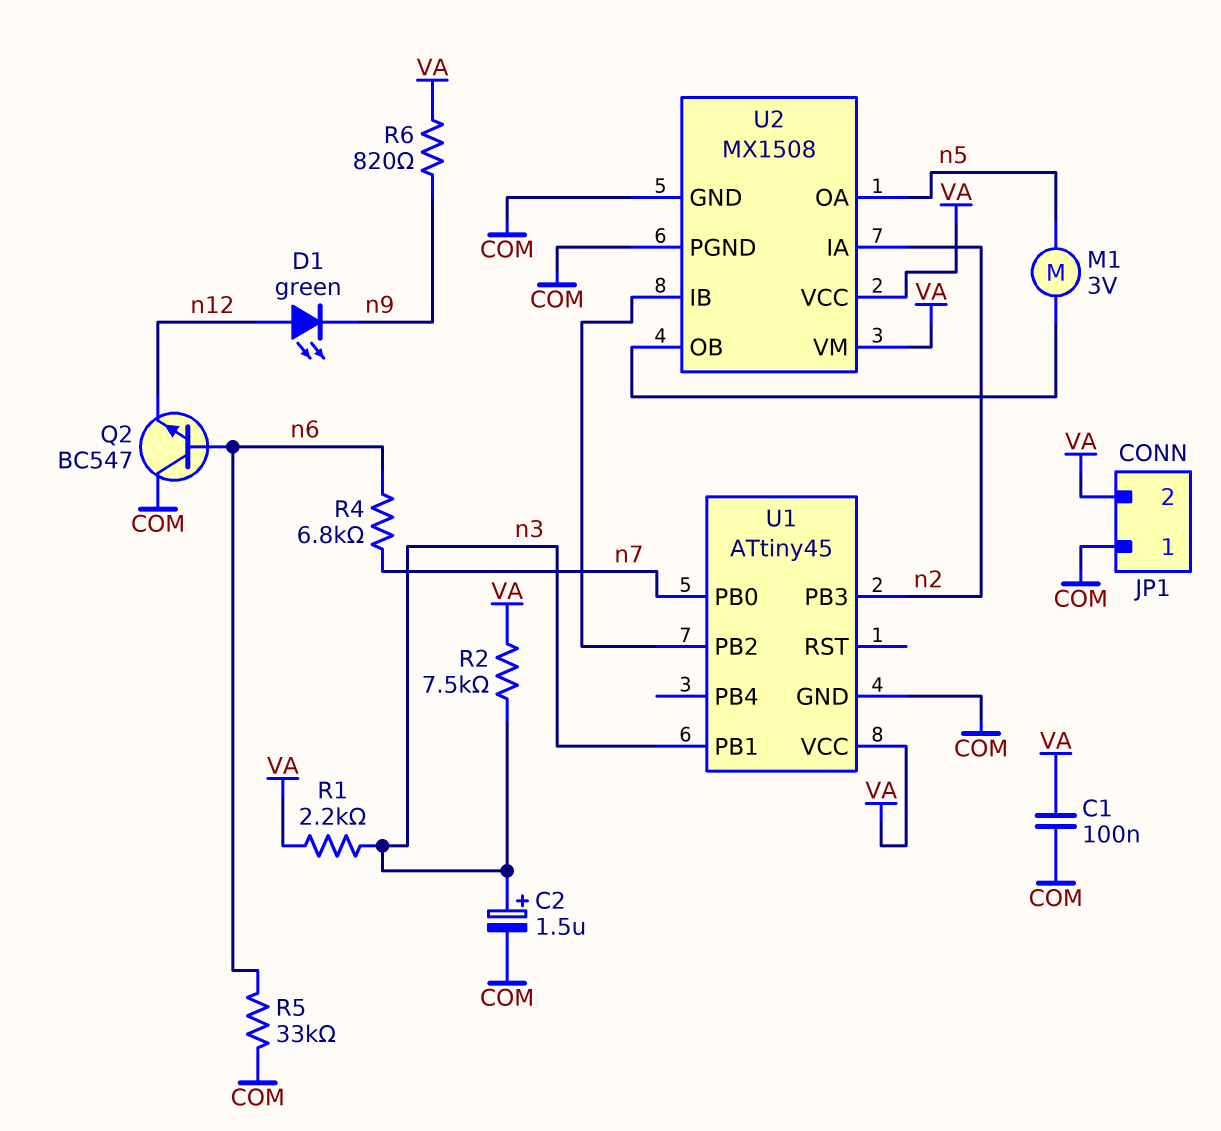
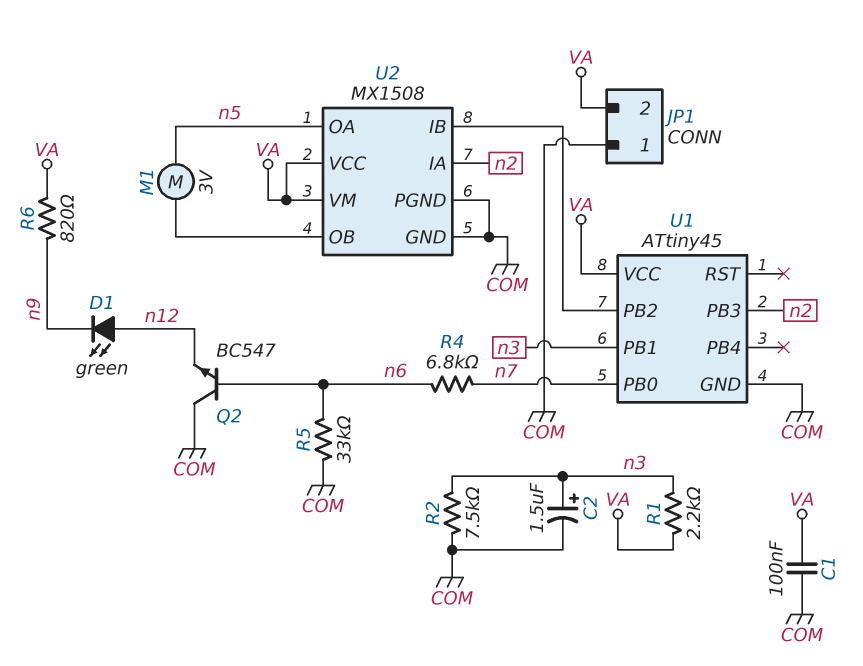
R2: 7.5k (VA, n3) -> 7.5k (COM, n3)

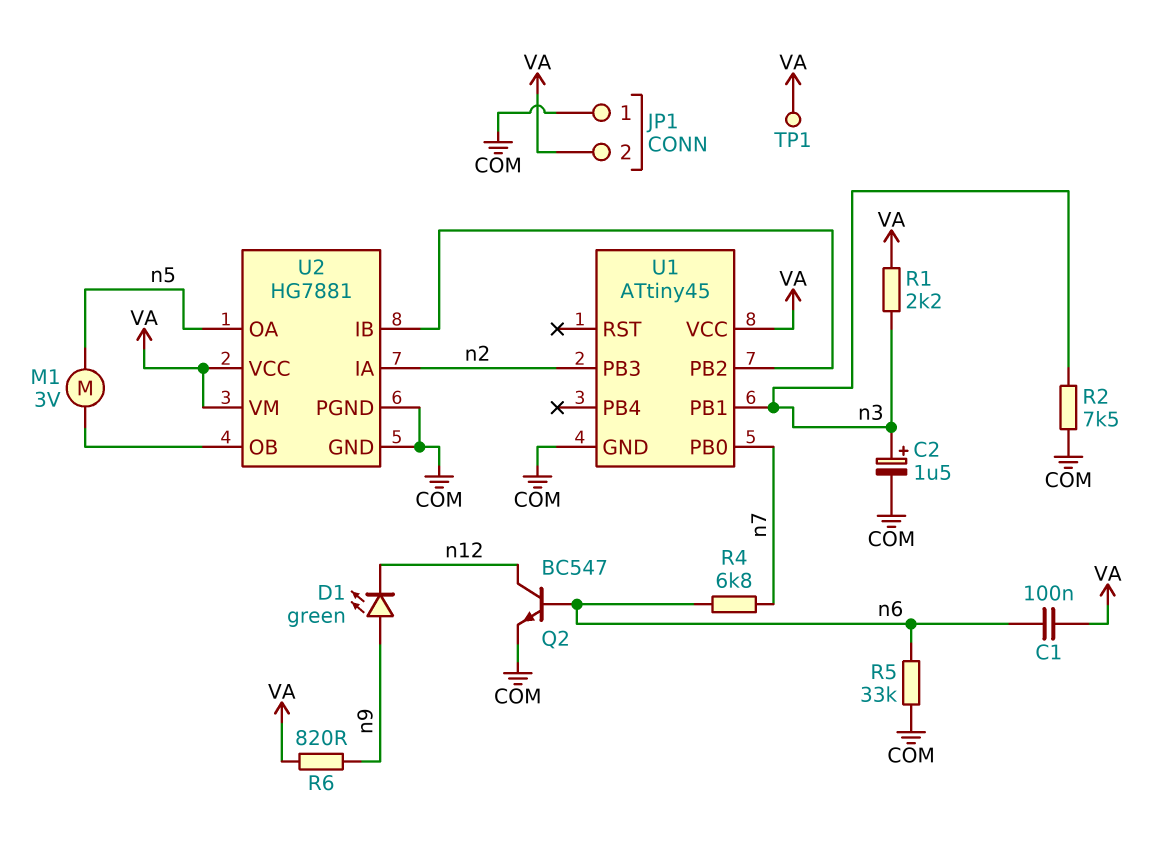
C1: 100nF (COM, VA) -> 100nF (VA, n6)
D1: LED green (A n12, K n9) -> LED green (A n9, K n12)
Q2: NPN BC547 (B n6, C COM, E n12) -> NPN BC547 (B n6, C n12, E COM)
TP1: none -> test point (VA)
U2: MX1508 -> HG7881

